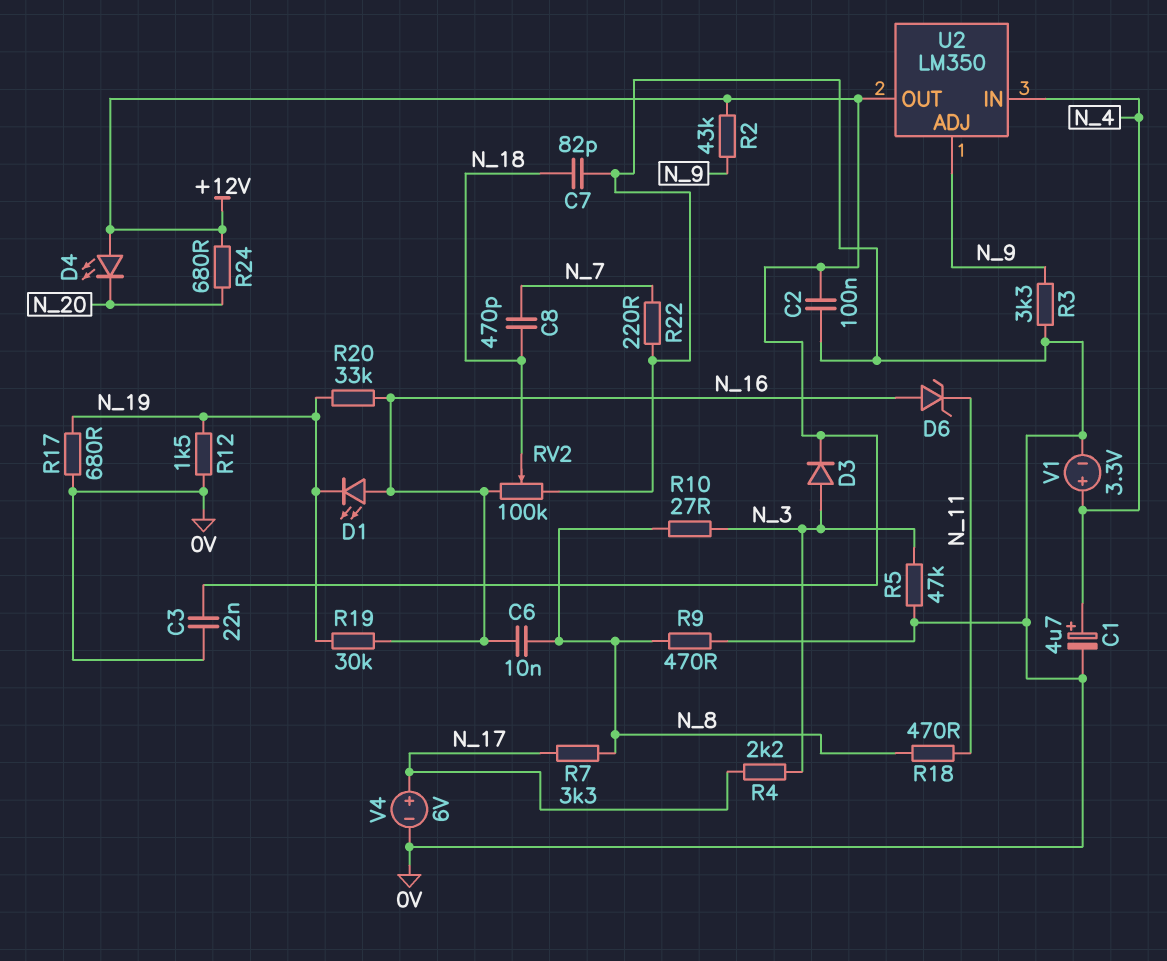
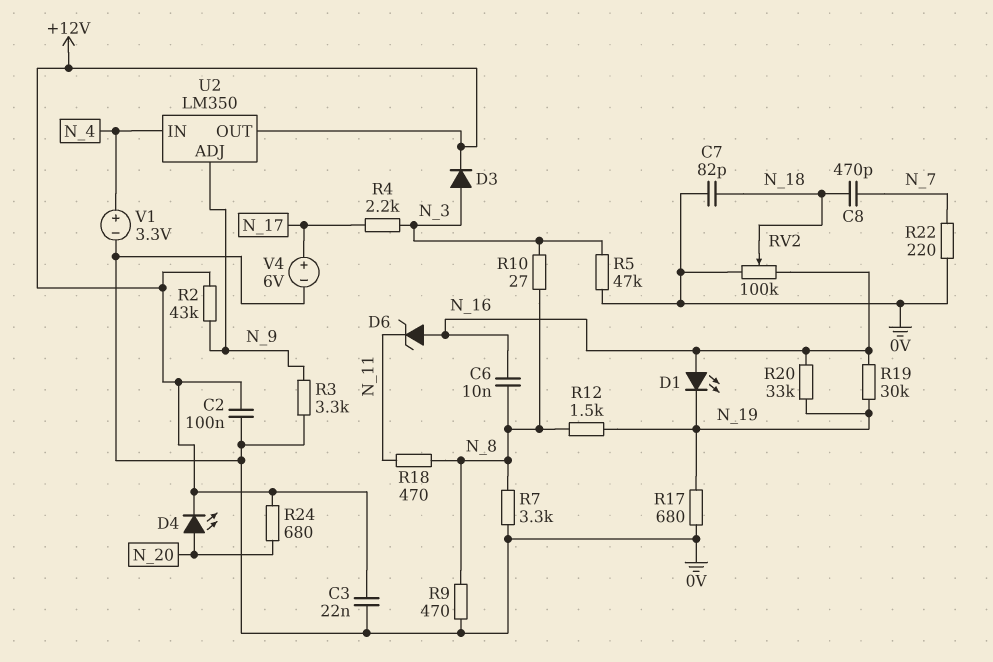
C1: 4.7uF (plus N_4, minus 0V) -> none
D4: LED (A +12V, K N_20) -> LED (A N_20, K +12V)
R7: 3.3k (N_8, N_17) -> 3.3k (0V, N_8)
R12: 1.5k (0V, N_19) -> 1.5k (N_8, N_19)

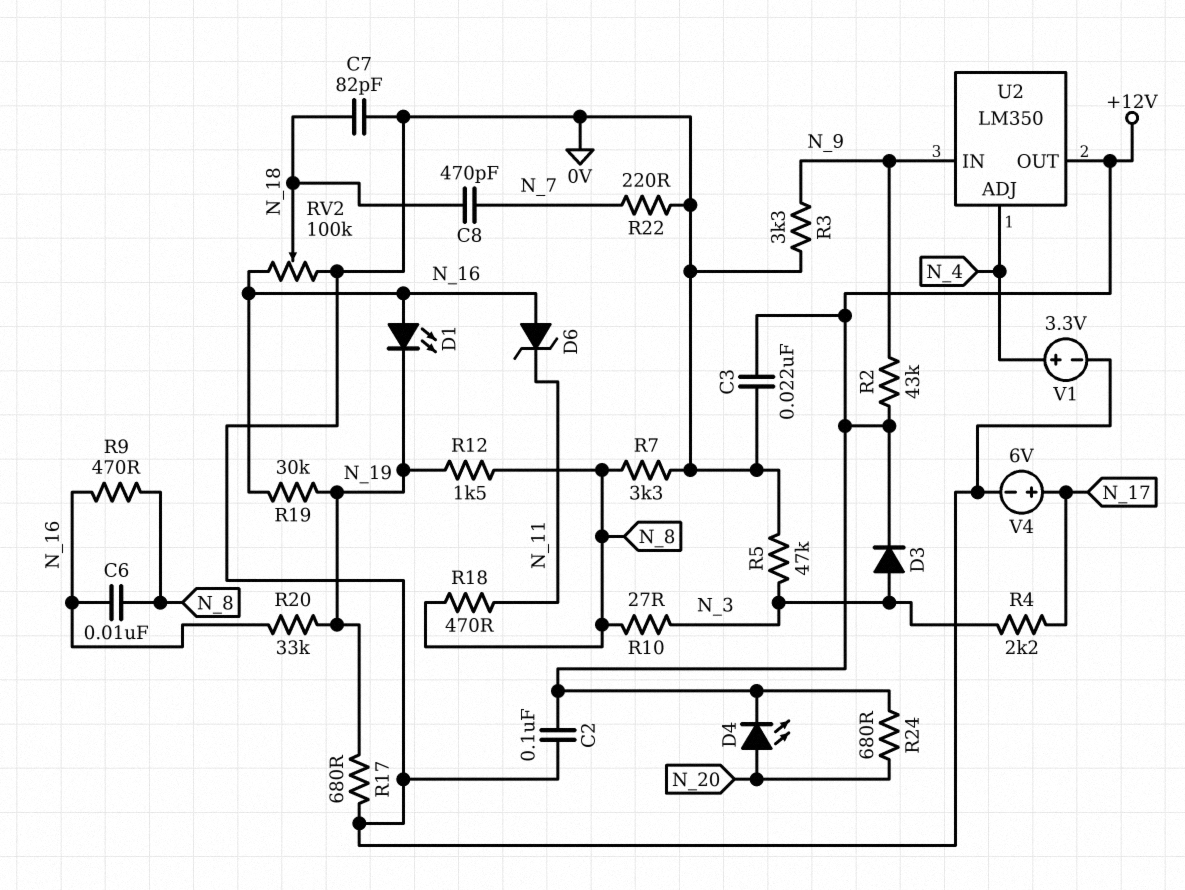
R9: 470 (0V, N_8) -> 470 (N_8, N_16)
U2 pin ADJ: N_9 -> N_4
U2 pin IN: N_4 -> N_9

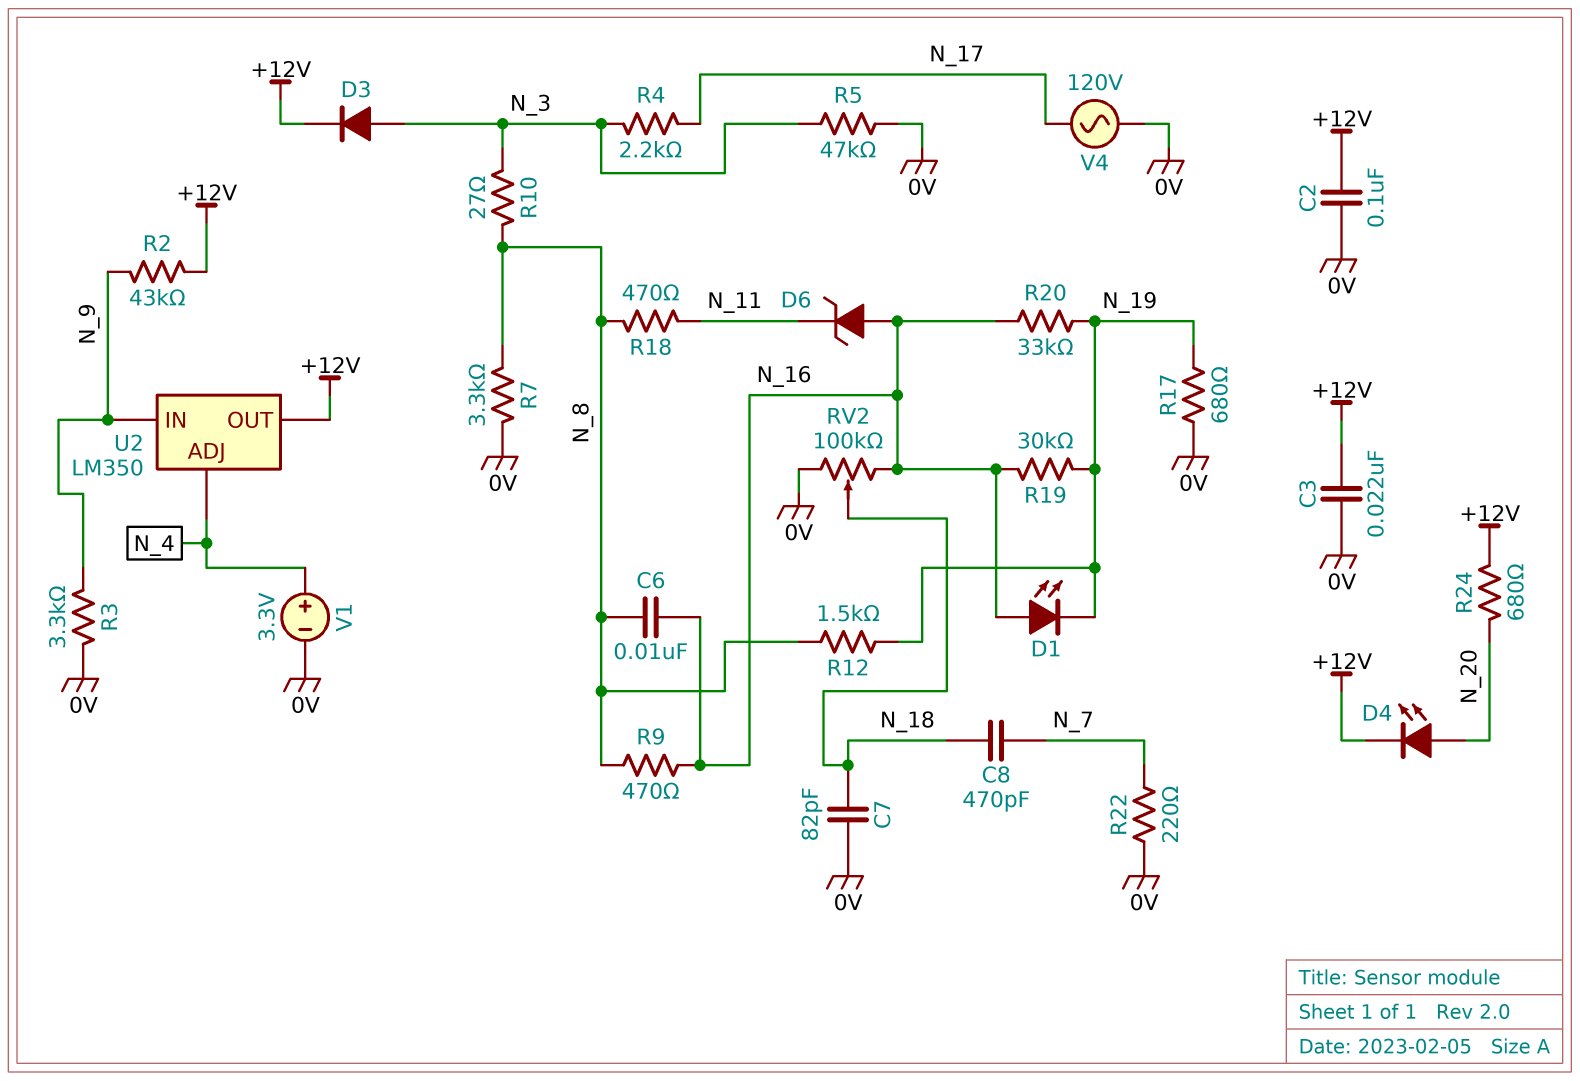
V4: 6V (plus N_17, minus 0V) -> AC 120V (0V, N_17)

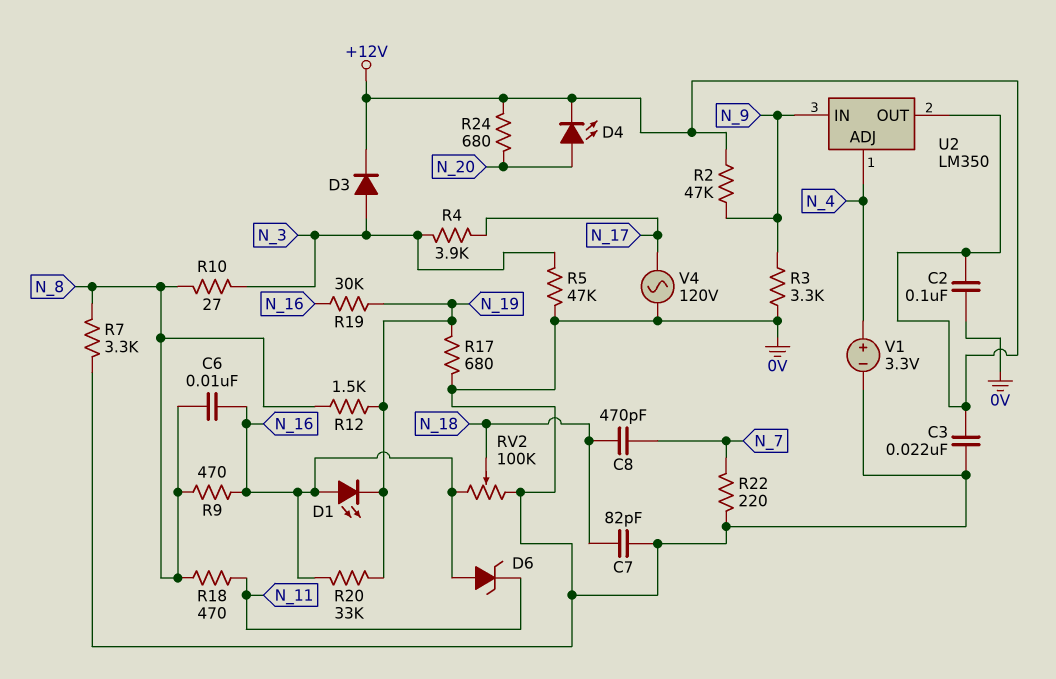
R2: 43k (+12V, N_9) -> 47k (+12V, N_9)
R4: 2.2k (N_3, N_17) -> 3.9k (N_3, N_17)

